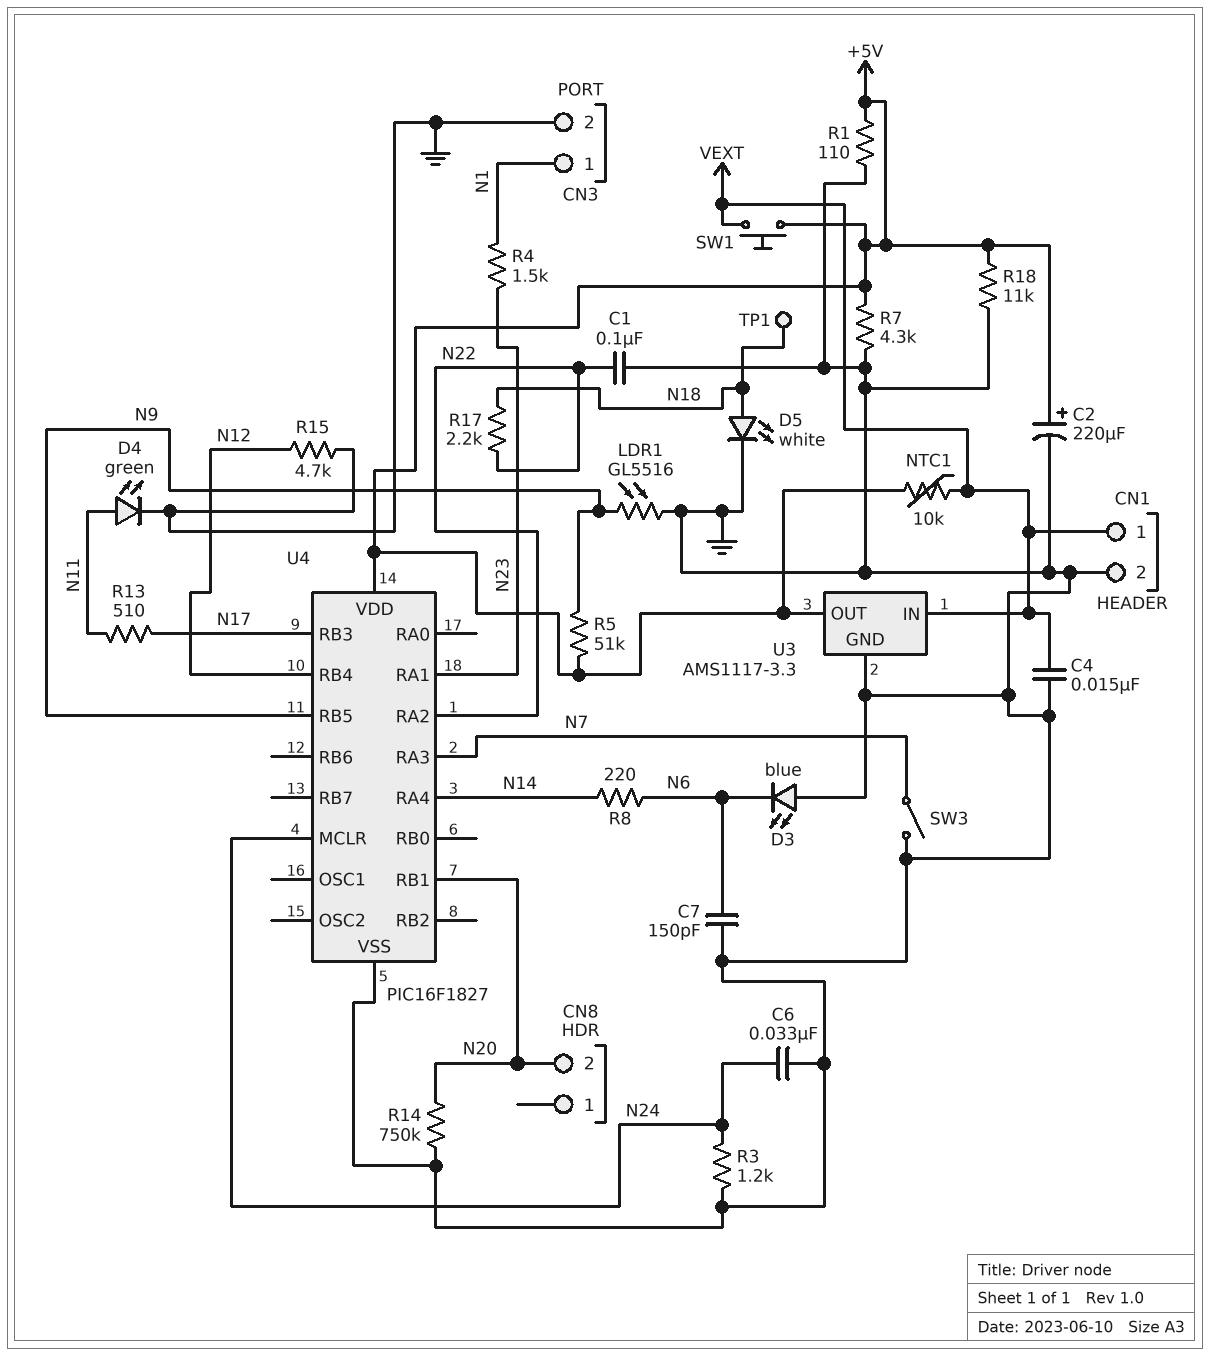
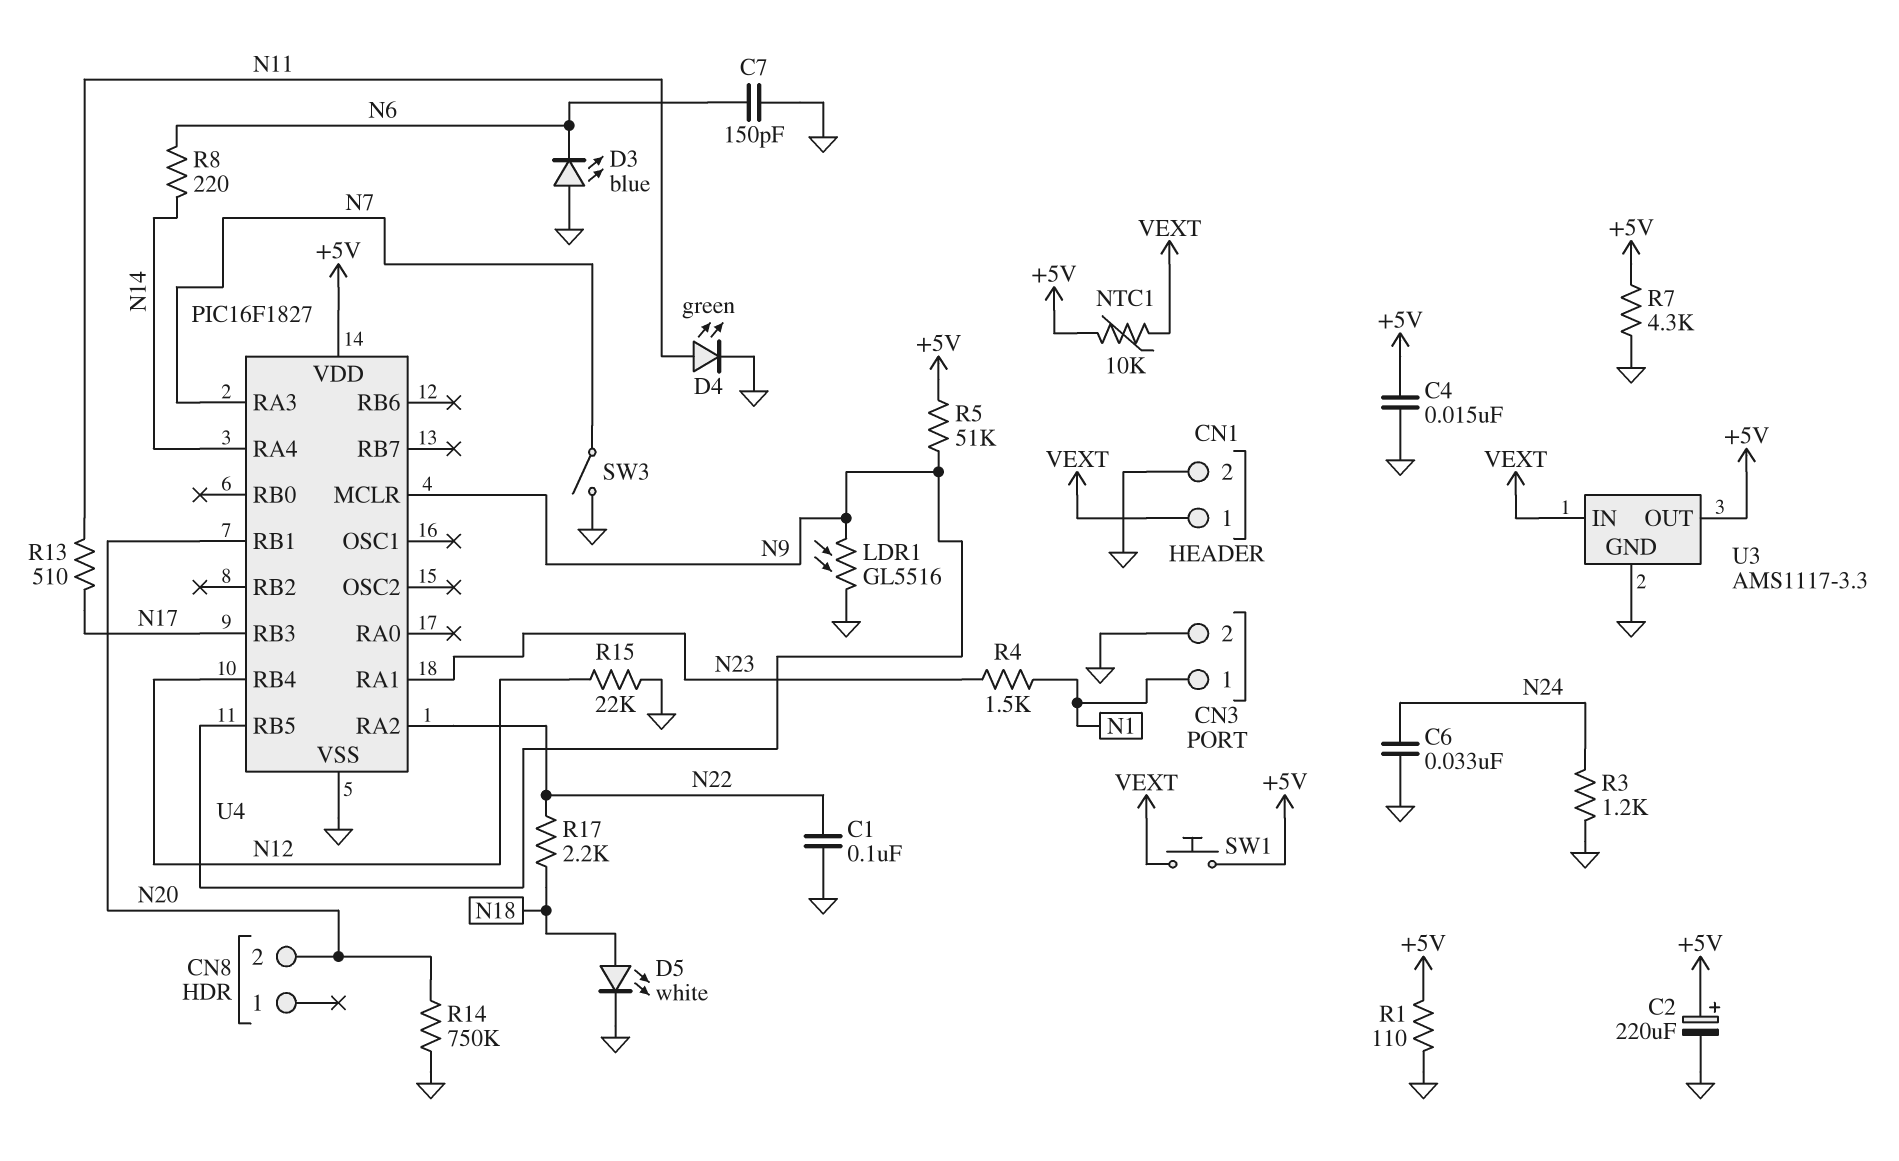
C4: 15nF (GND, VEXT) -> 15nF (+5V, GND)
R15: 4.7k (GND, N12) -> 22k (GND, N12)
R18: 11k (+5V, GND) -> none
TP1: test point (N18) -> none
U4 pin MCLR: N24 -> N9

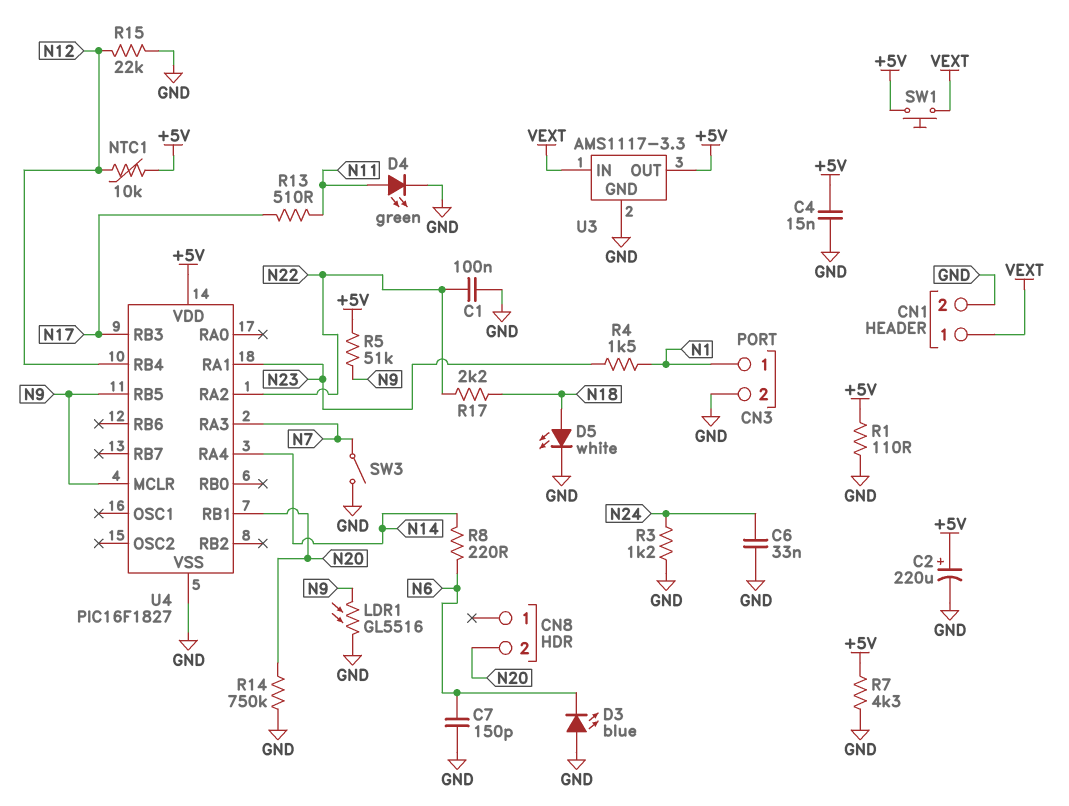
NTC1: 10k (+5V, VEXT) -> 10k (+5V, N12)

